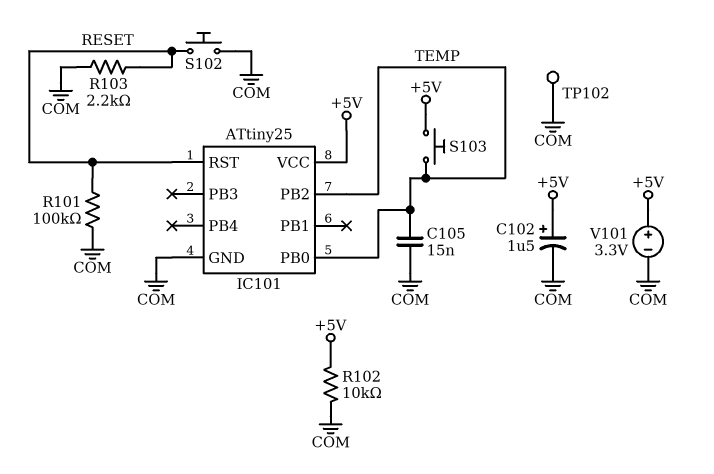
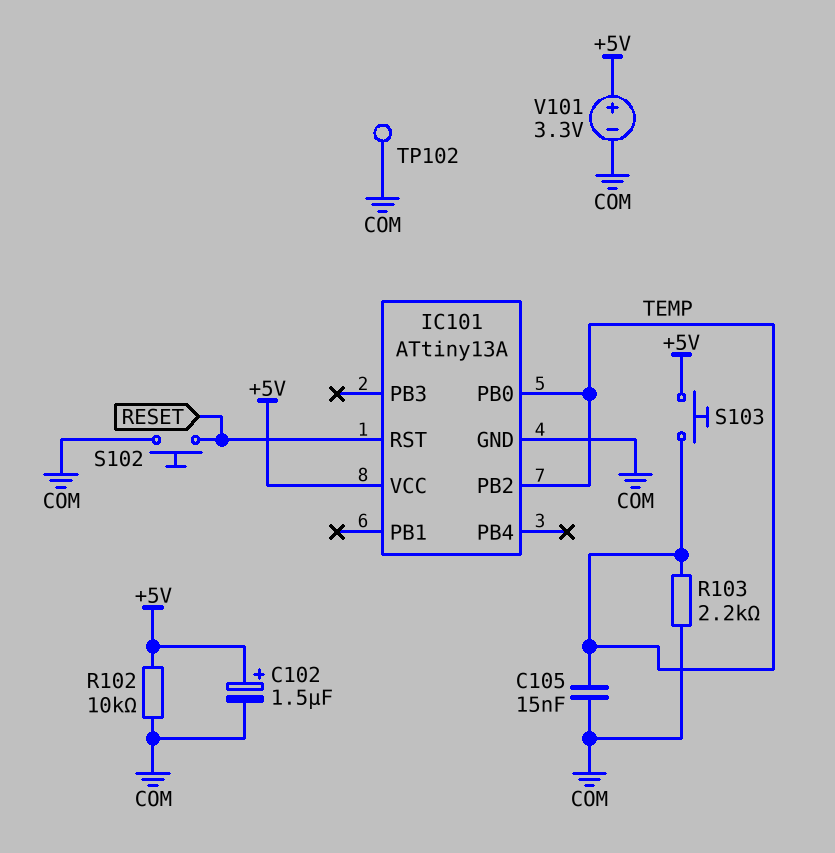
IC101: ATtiny25 -> ATtiny13A
R101: 100k (COM, RESET) -> none
R103: 2.2k (COM, RESET) -> 2.2k (COM, TEMP)

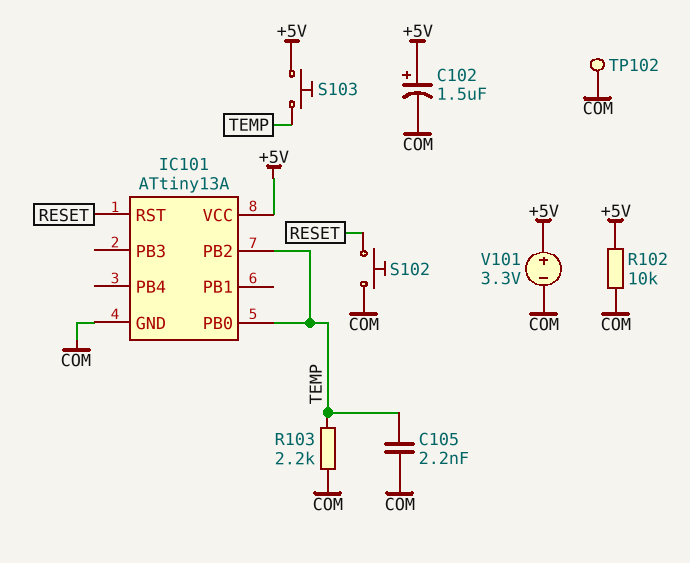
C105: 15nF (COM, TEMP) -> 2.2nF (COM, TEMP)

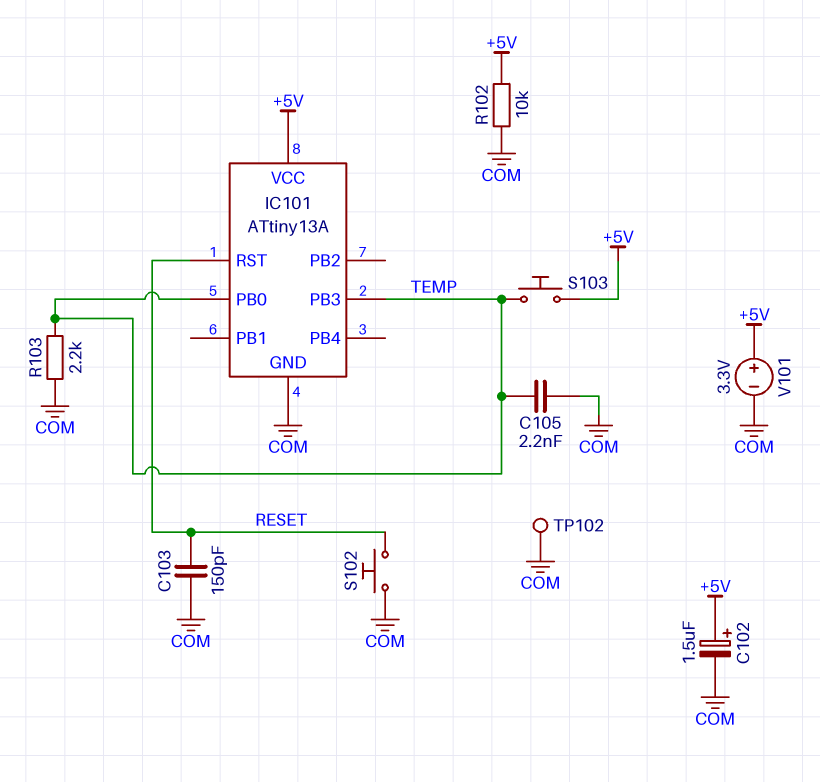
C103: none -> 150pF (COM, RESET)
IC101 pin PB2: TEMP -> none
IC101 pin PB3: none -> TEMP

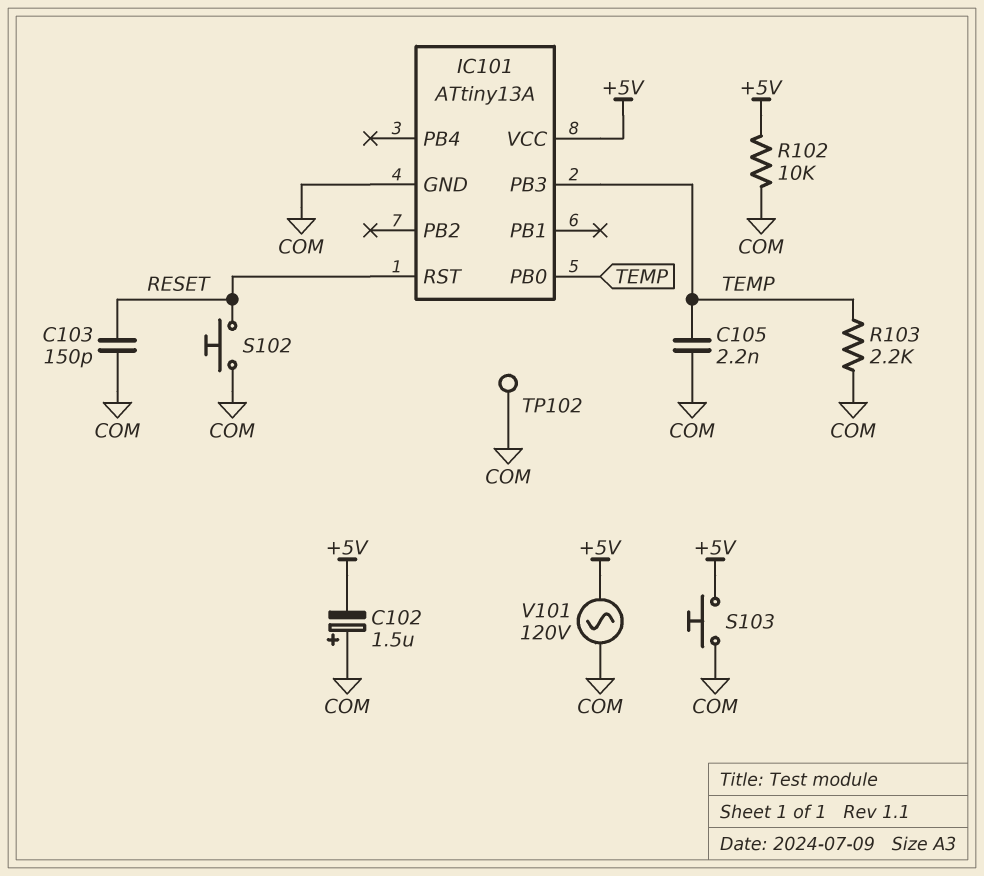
C102: 1.5uF (plus +5V, minus COM) -> 1.5uF (plus COM, minus +5V)
S103: button (+5V, TEMP) -> button (+5V, COM)
V101: 3.3V (plus +5V, minus COM) -> AC 120V (+5V, COM)

